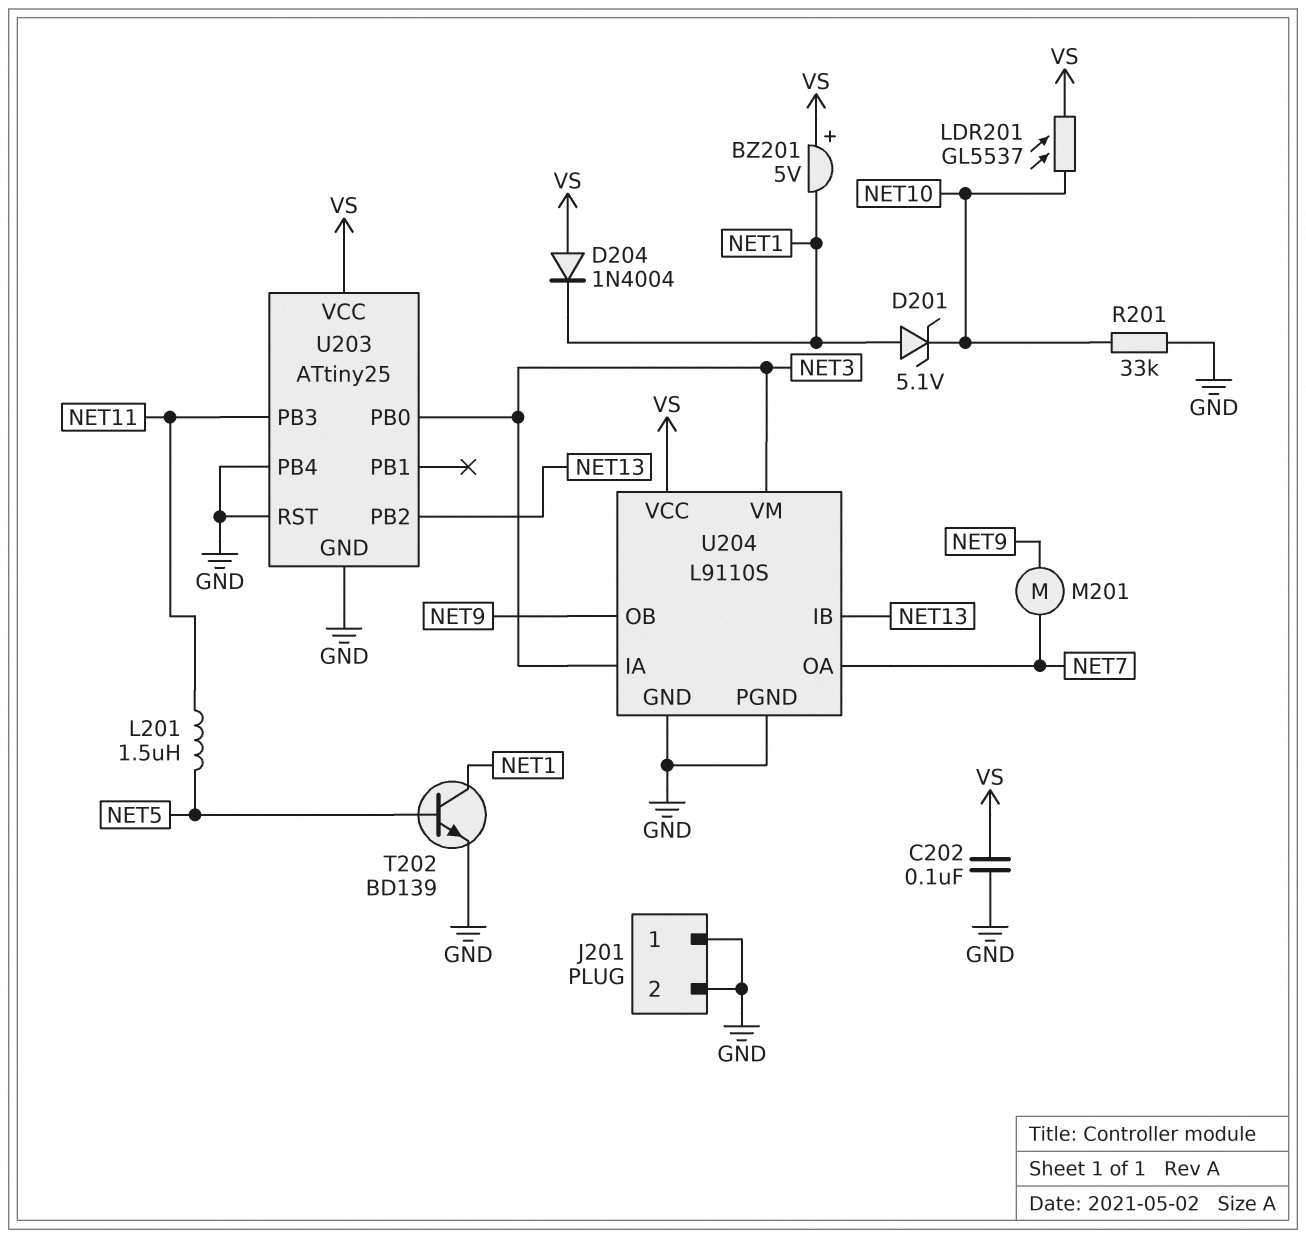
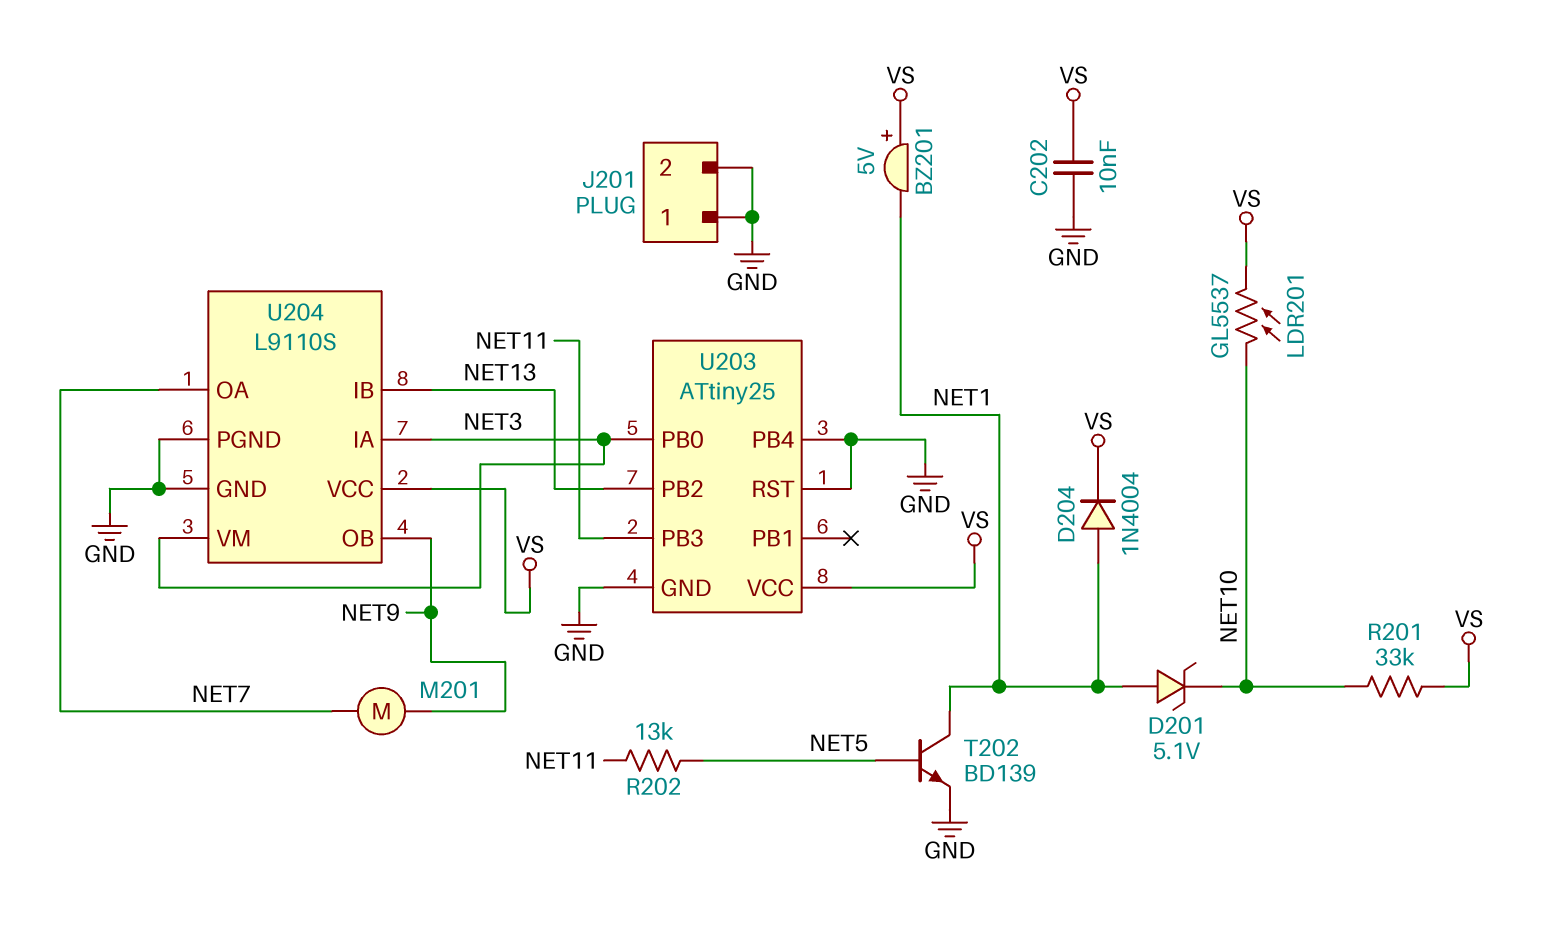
C202: 100nF (GND, VS) -> 10nF (GND, VS)
D204: diode 1N4004 (A VS, K NET1) -> diode 1N4004 (A NET1, K VS)
L201: 1.5uH (NET5, NET11) -> none
R201: 33k (GND, NET10) -> 33k (NET10, VS)
R202: none -> 13k (NET5, NET11)

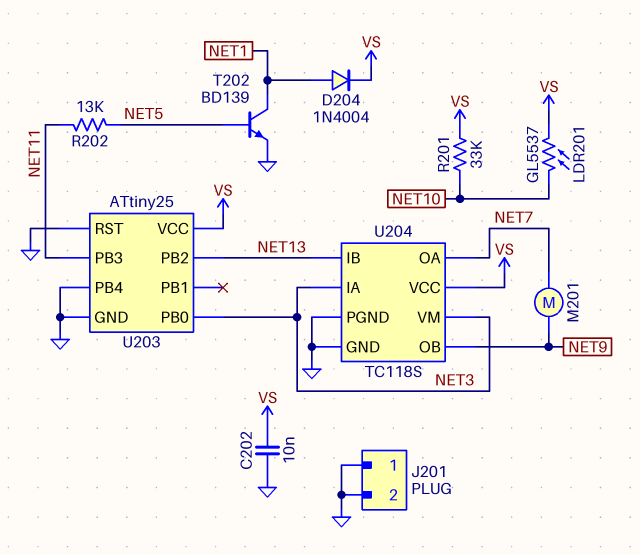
BZ201: buzzer 5V (plus VS, minus NET1) -> none
D201: zener 5.1V (A NET1, K NET10) -> none
U204: L9110S -> TC118S

